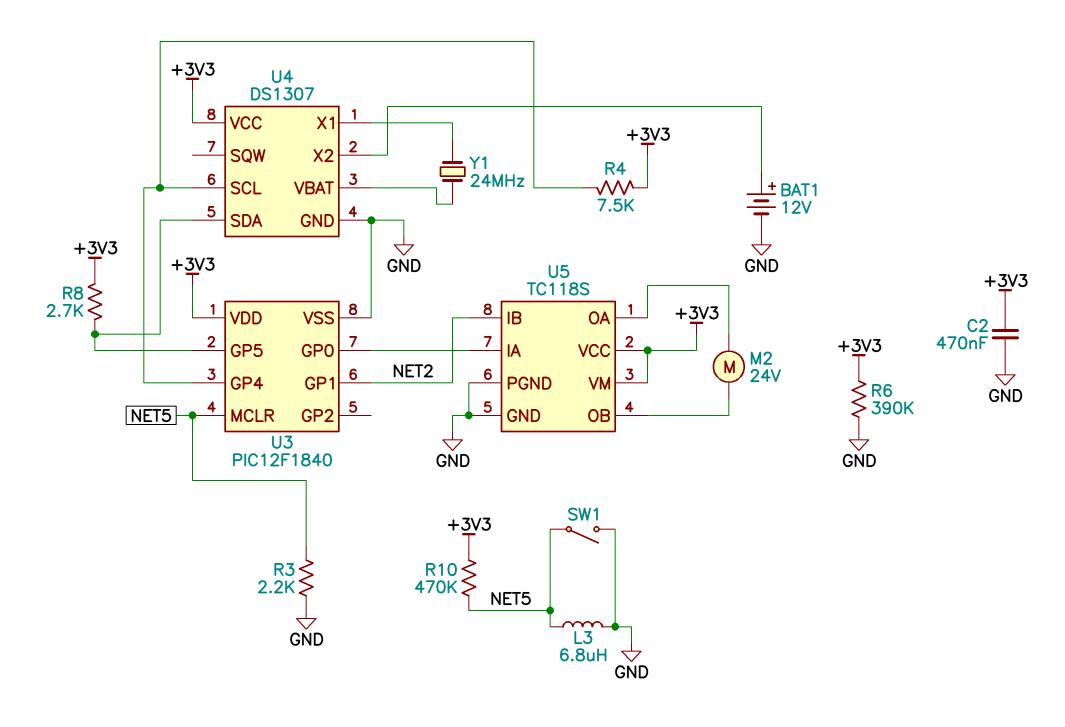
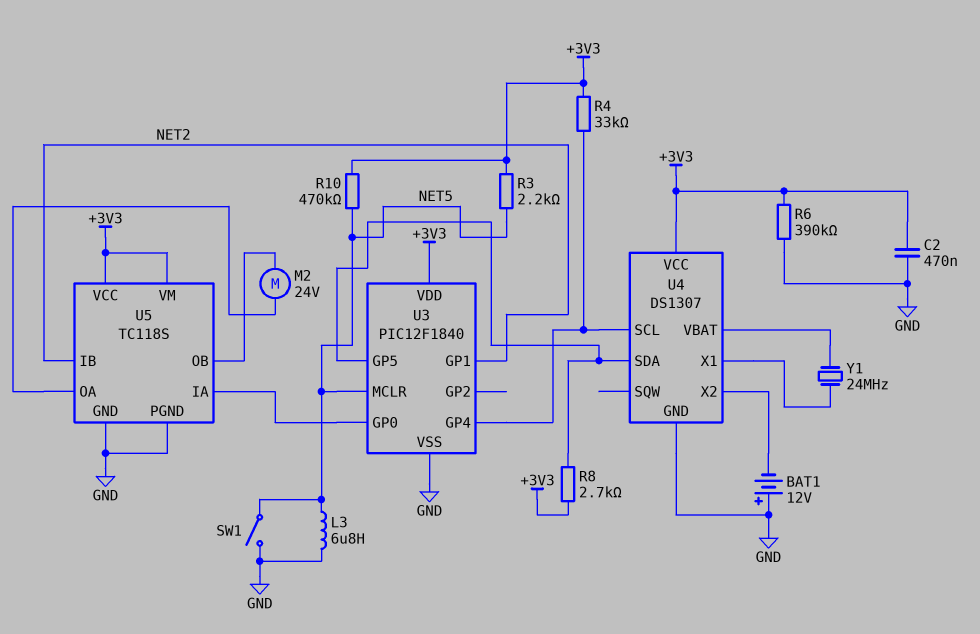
BAT1: 12V (plus U4/X2, minus GND) -> 12V (plus GND, minus U4/X2)
R3: 2.2k (GND, NET5) -> 2.2k (+3V3, NET5)
R4: 7.5k (+3V3, U3/GP4) -> 33k (+3V3, U3/GP4)

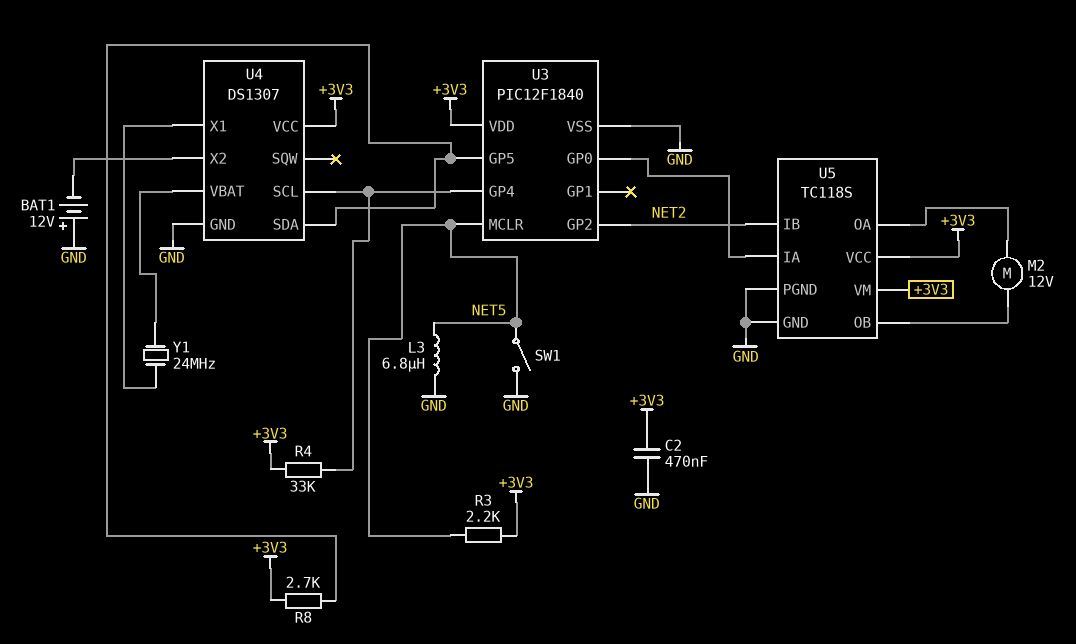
M2: motor 24V (U5/OA, U5/OB) -> motor 12V (U5/OA, U5/OB)
R6: 390k (+3V3, GND) -> none
R10: 470k (+3V3, NET5) -> none
U3 pin GP1: NET2 -> none
U3 pin GP2: none -> NET2

